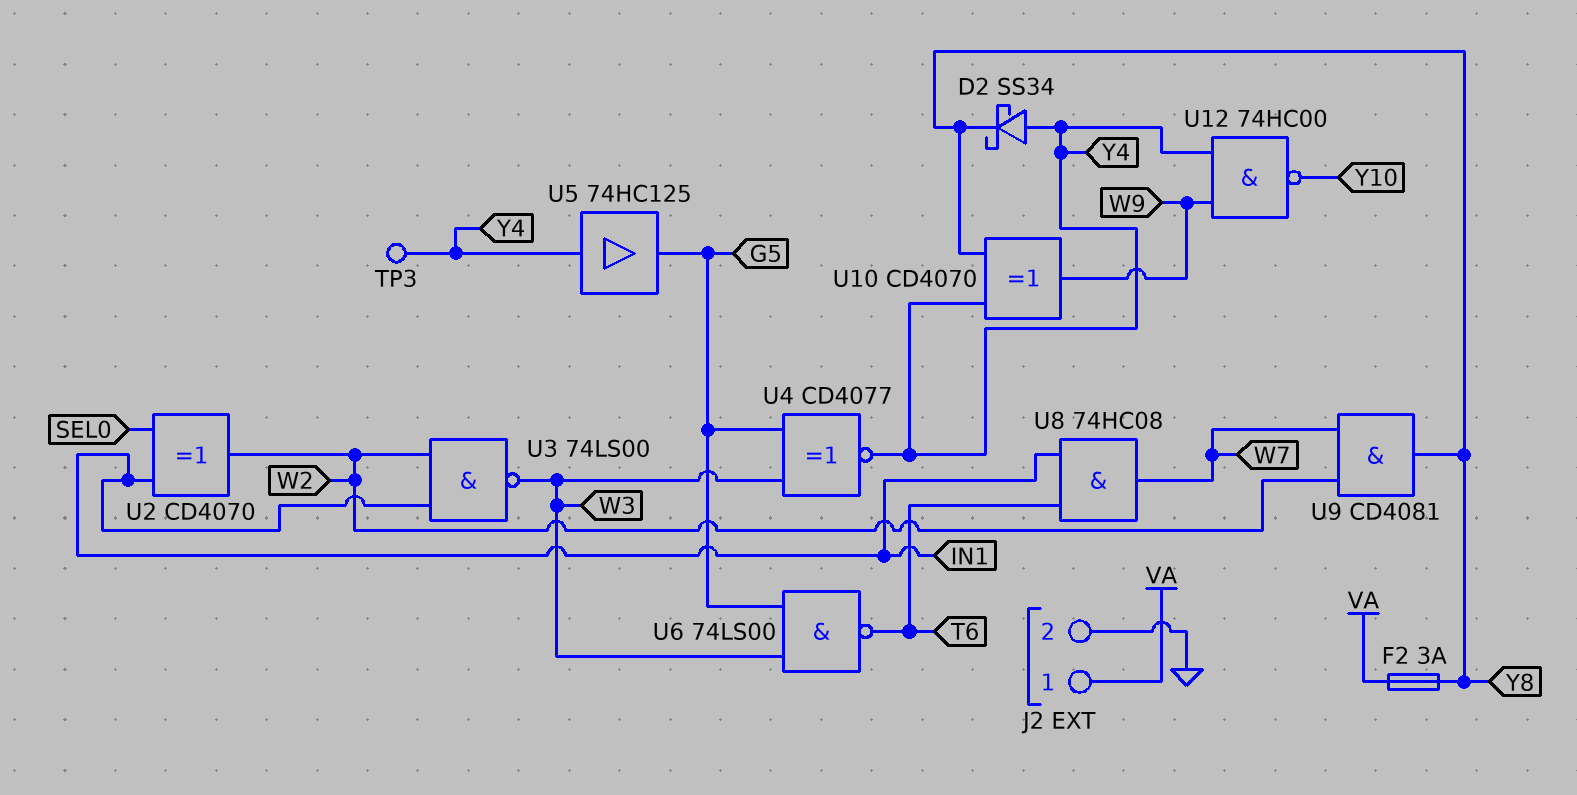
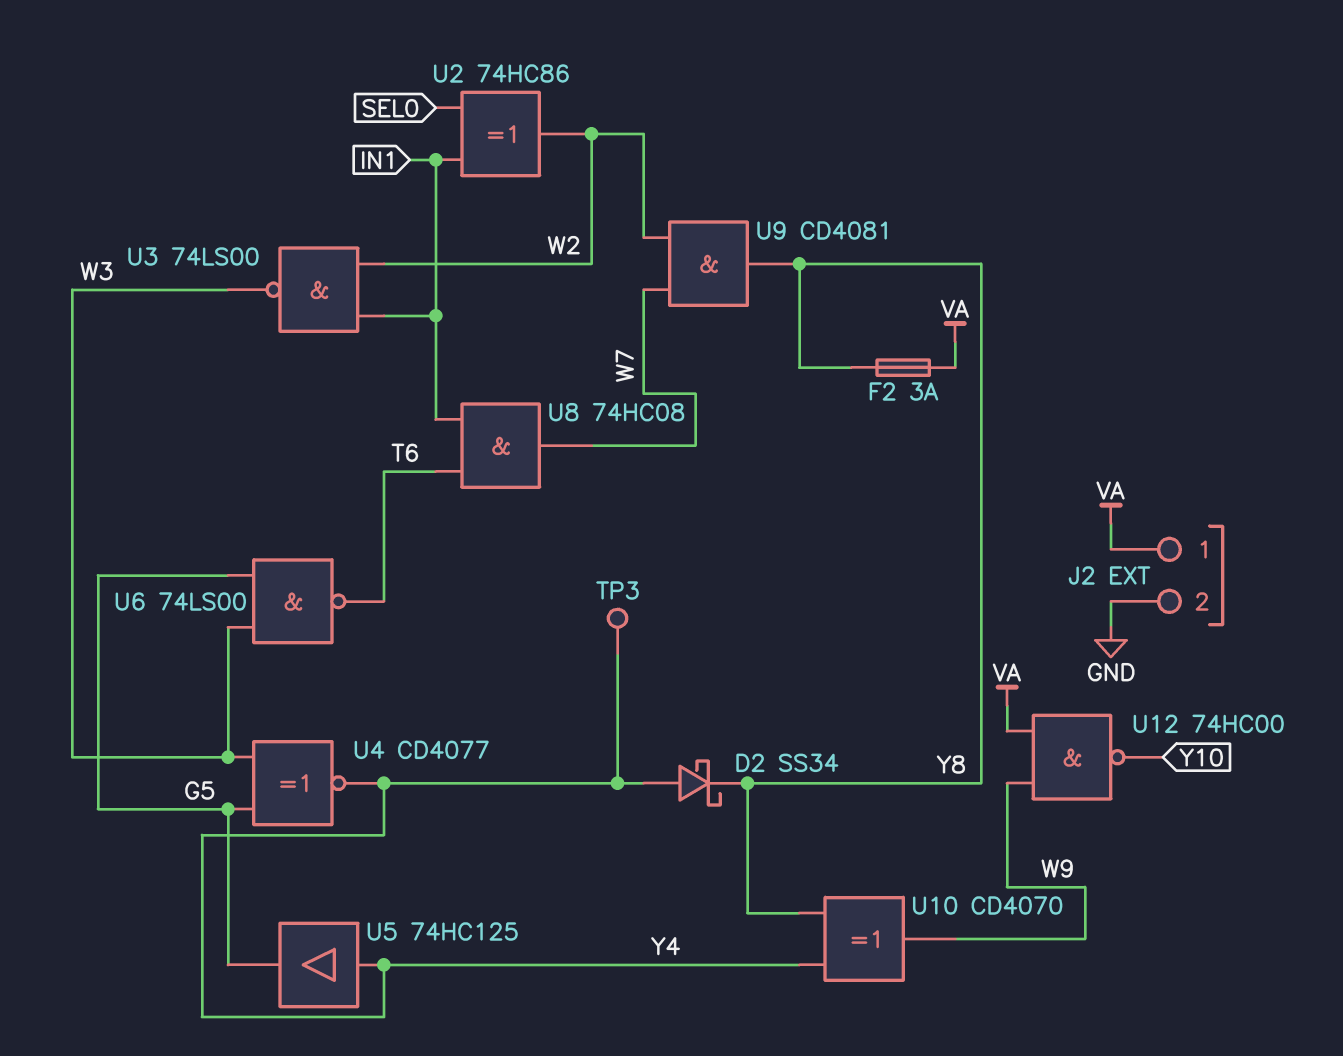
U2: XOR CD4070 (in IN1, in SEL0, out W2) -> XOR 74HC86 (in IN1, in SEL0, out W2)
U12: NAND 74HC00 (in W9, in Y4, out Y10) -> NAND 74HC00 (in VA, in W9, out Y10)

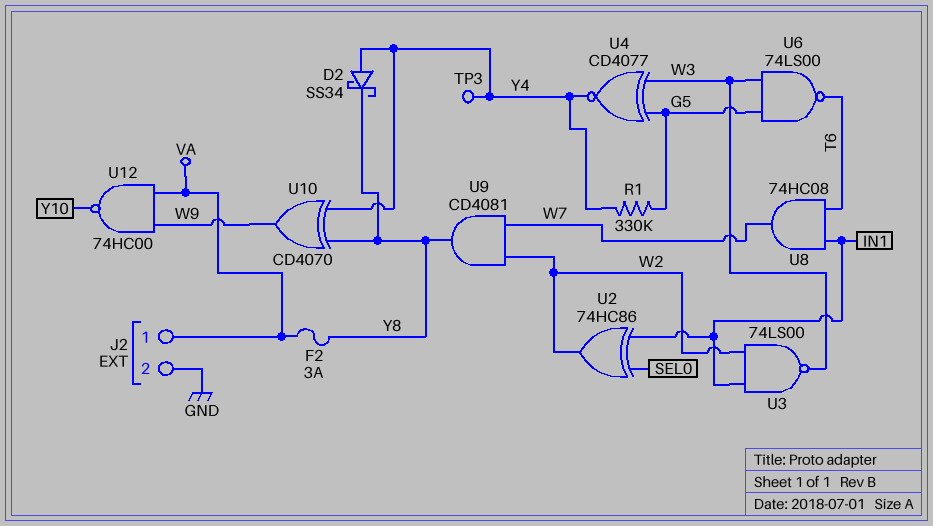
R1: none -> 330k (G5, Y4)
U5: buffer 74HC125 (in Y4, out G5) -> none

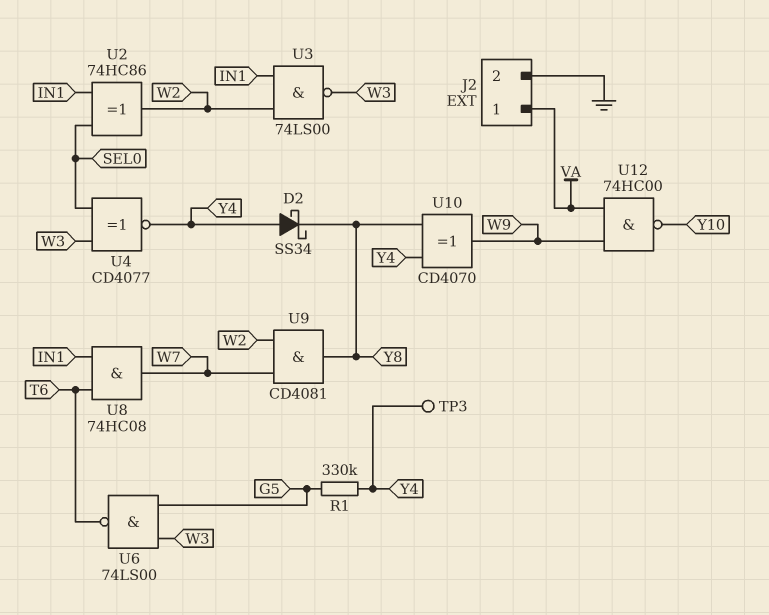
F2: 3A (VA, Y8) -> none
U4: XNOR CD4077 (in G5, in W3, out Y4) -> XNOR CD4077 (in SEL0, in W3, out Y4)

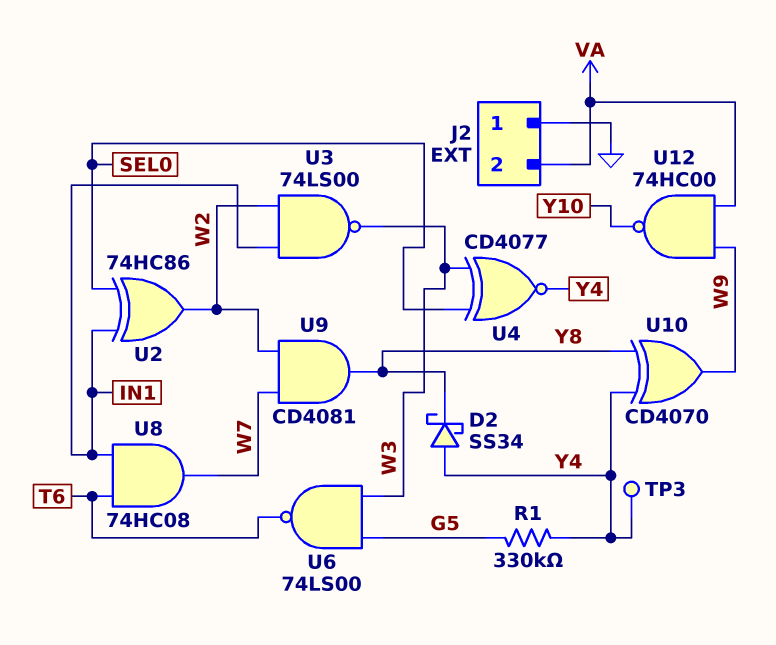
J2 pin 1: VA -> GND
J2 pin 2: GND -> VA

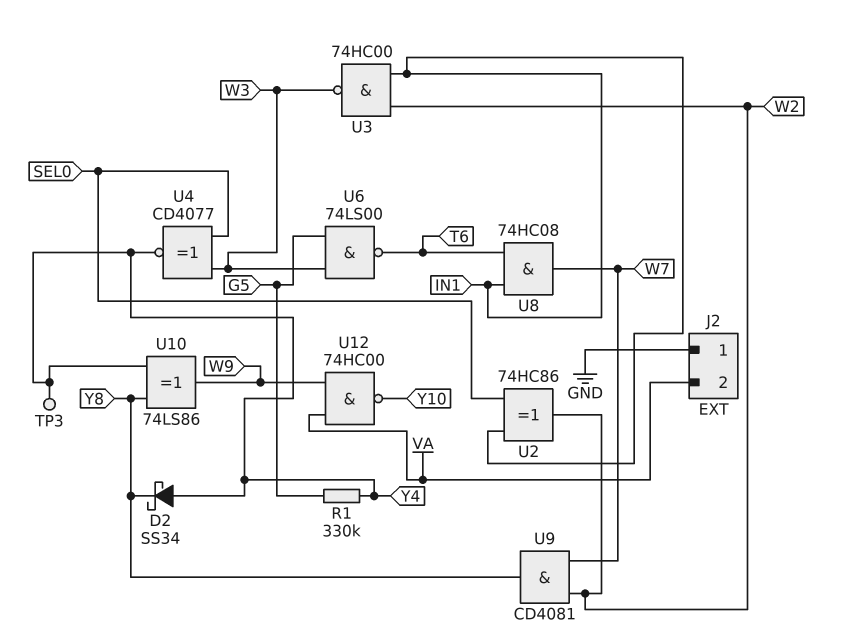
U3: NAND 74LS00 (in IN1, in W2, out W3) -> NAND 74HC00 (in IN1, in W2, out W3)
U10: XOR CD4070 (in Y4, in Y8, out W9) -> XOR 74LS86 (in Y4, in Y8, out W9)

